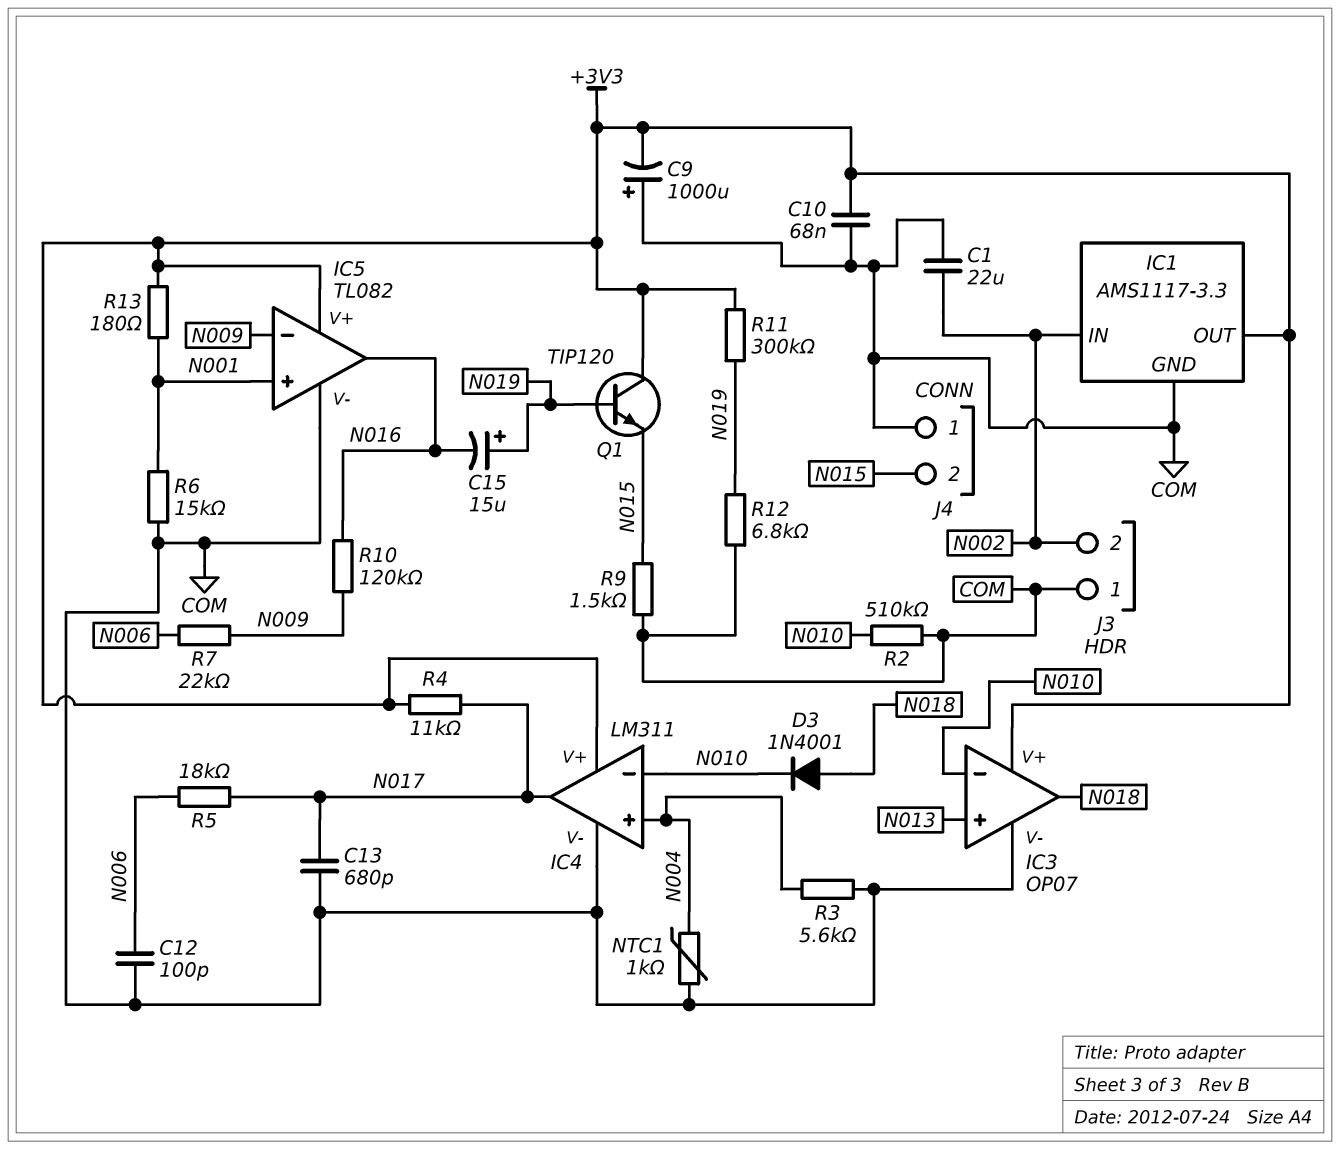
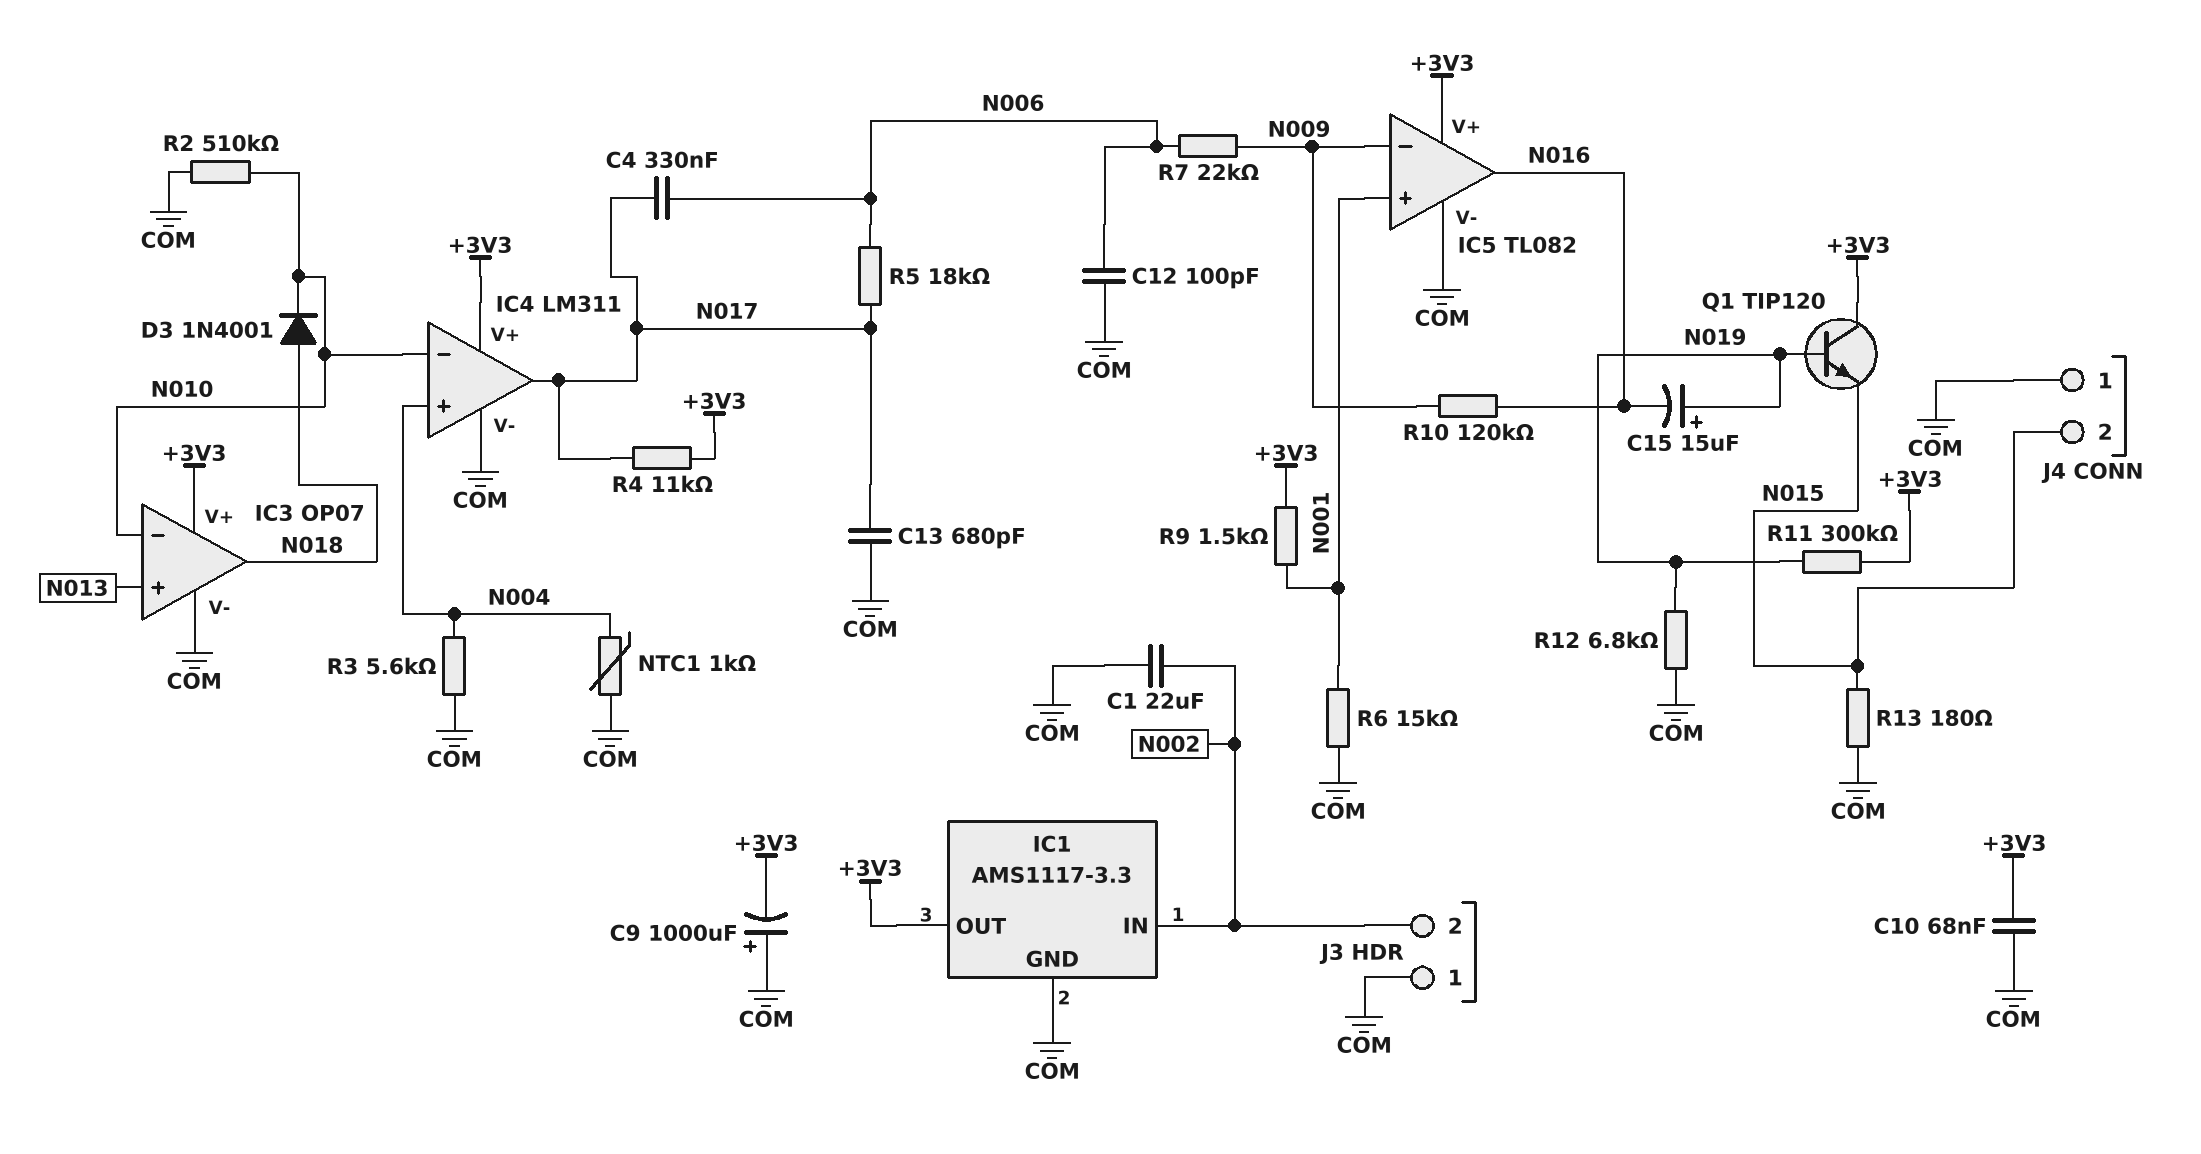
C4: none -> 330nF (N006, N017)
R9: 1.5k (COM, N015) -> 1.5k (+3V3, N001)
R13: 180 (+3V3, N001) -> 180 (COM, N015)

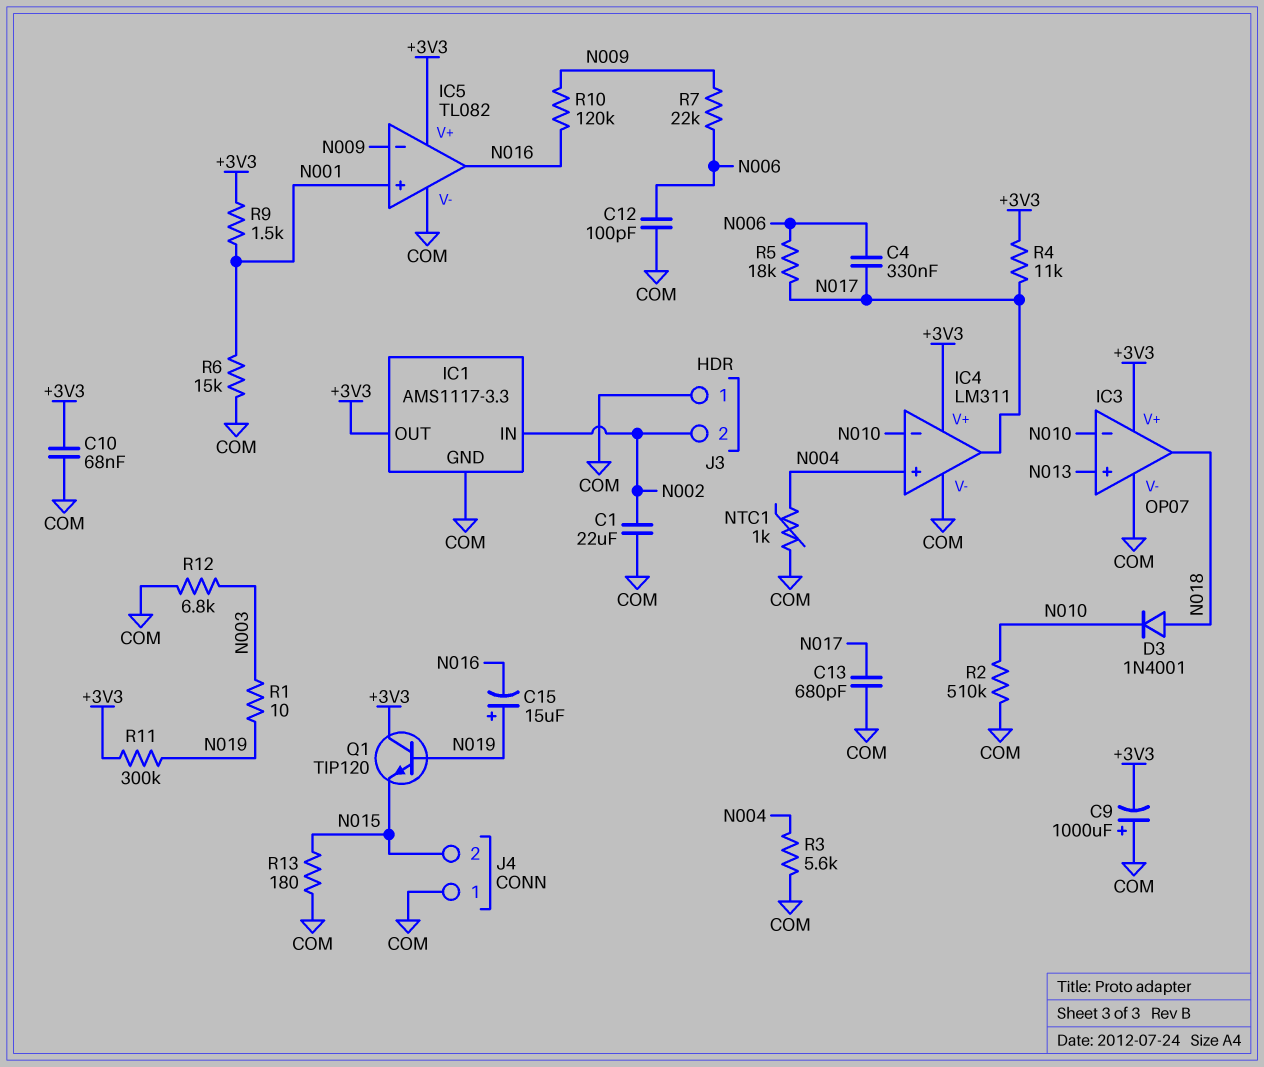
R1: none -> 10 (N003, N019)
R12: 6.8k (COM, N019) -> 6.8k (COM, N003)

